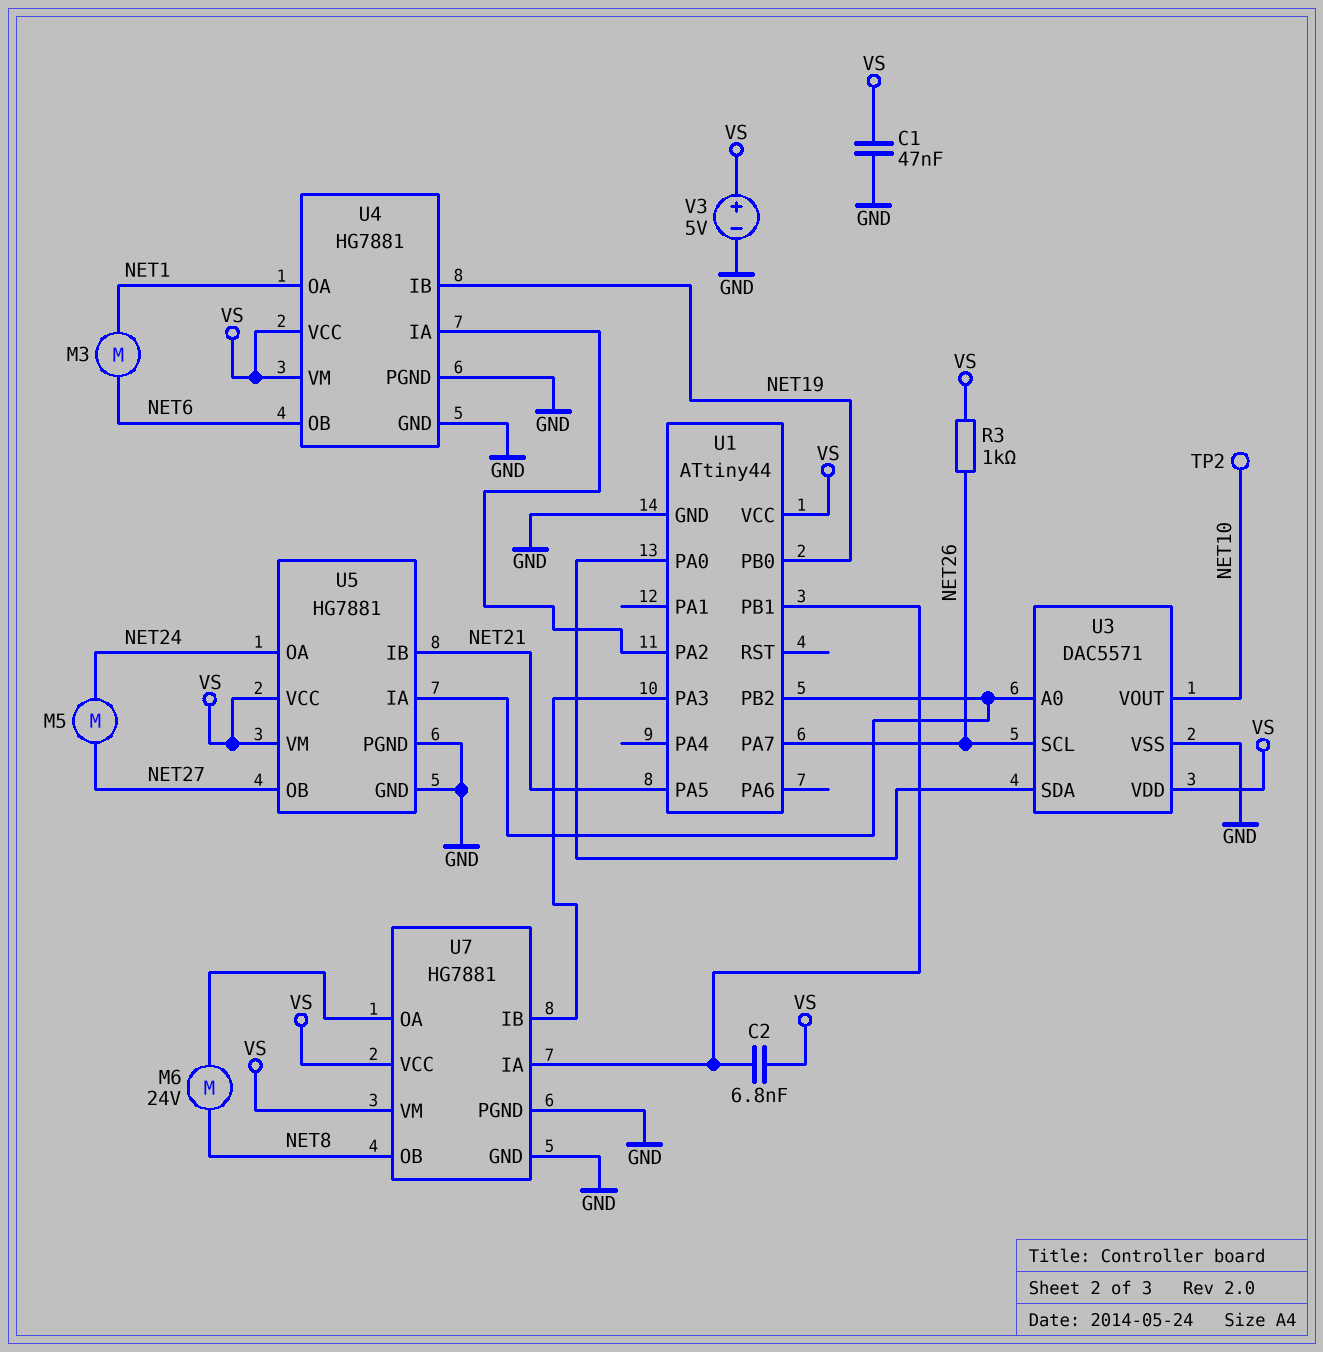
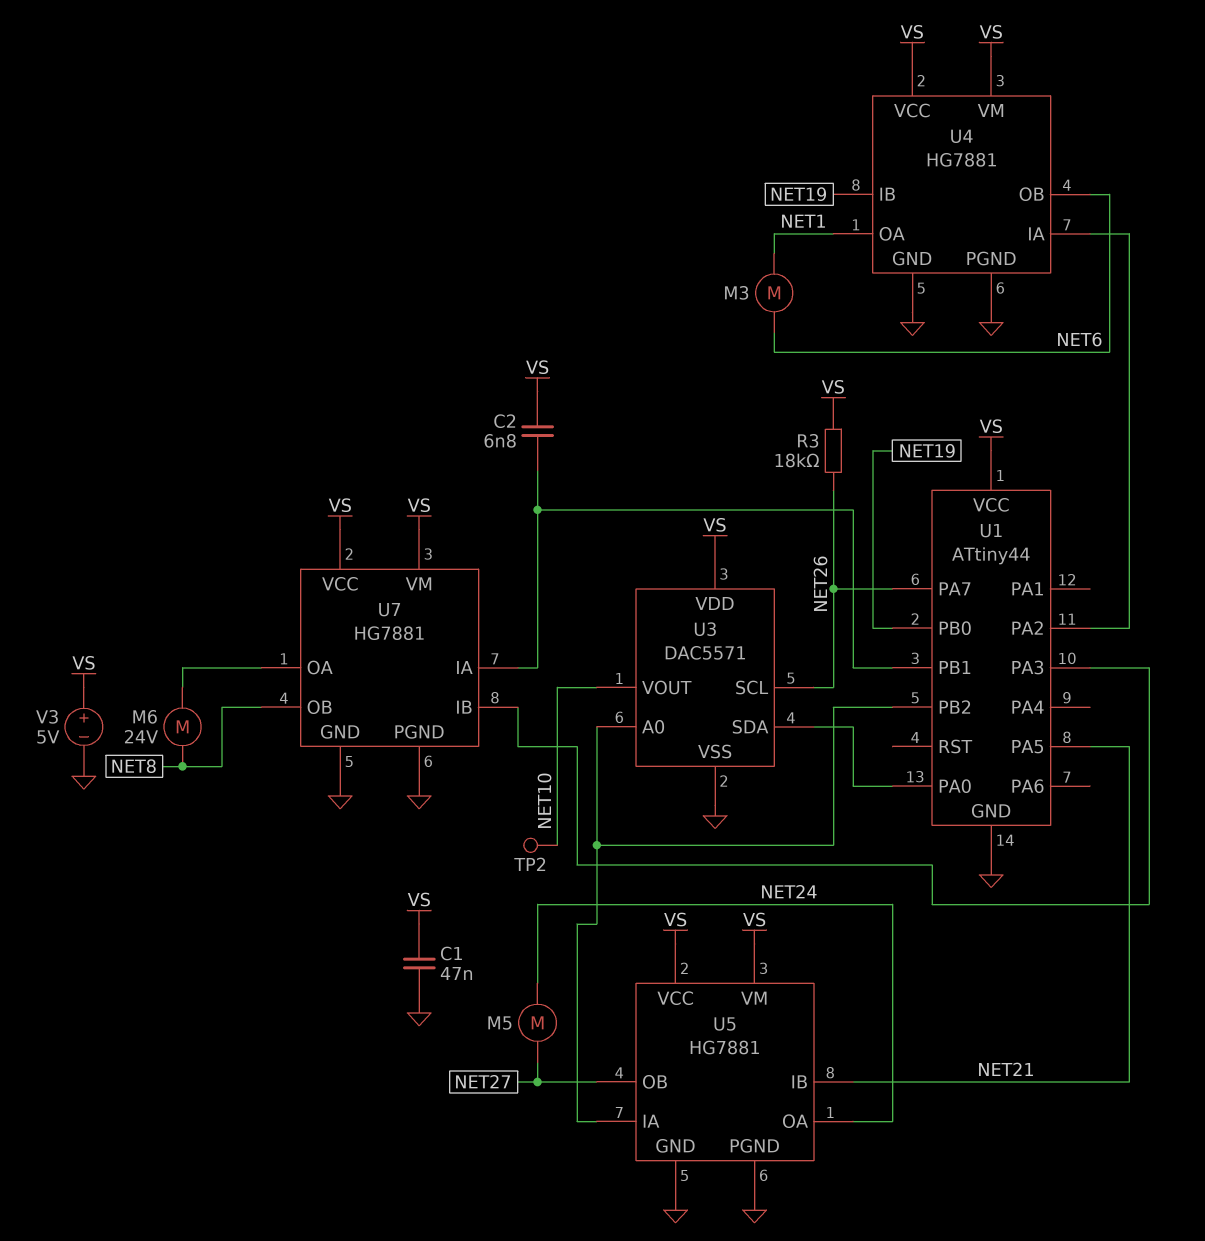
R3: 1k (NET26, VS) -> 18k (NET26, VS)

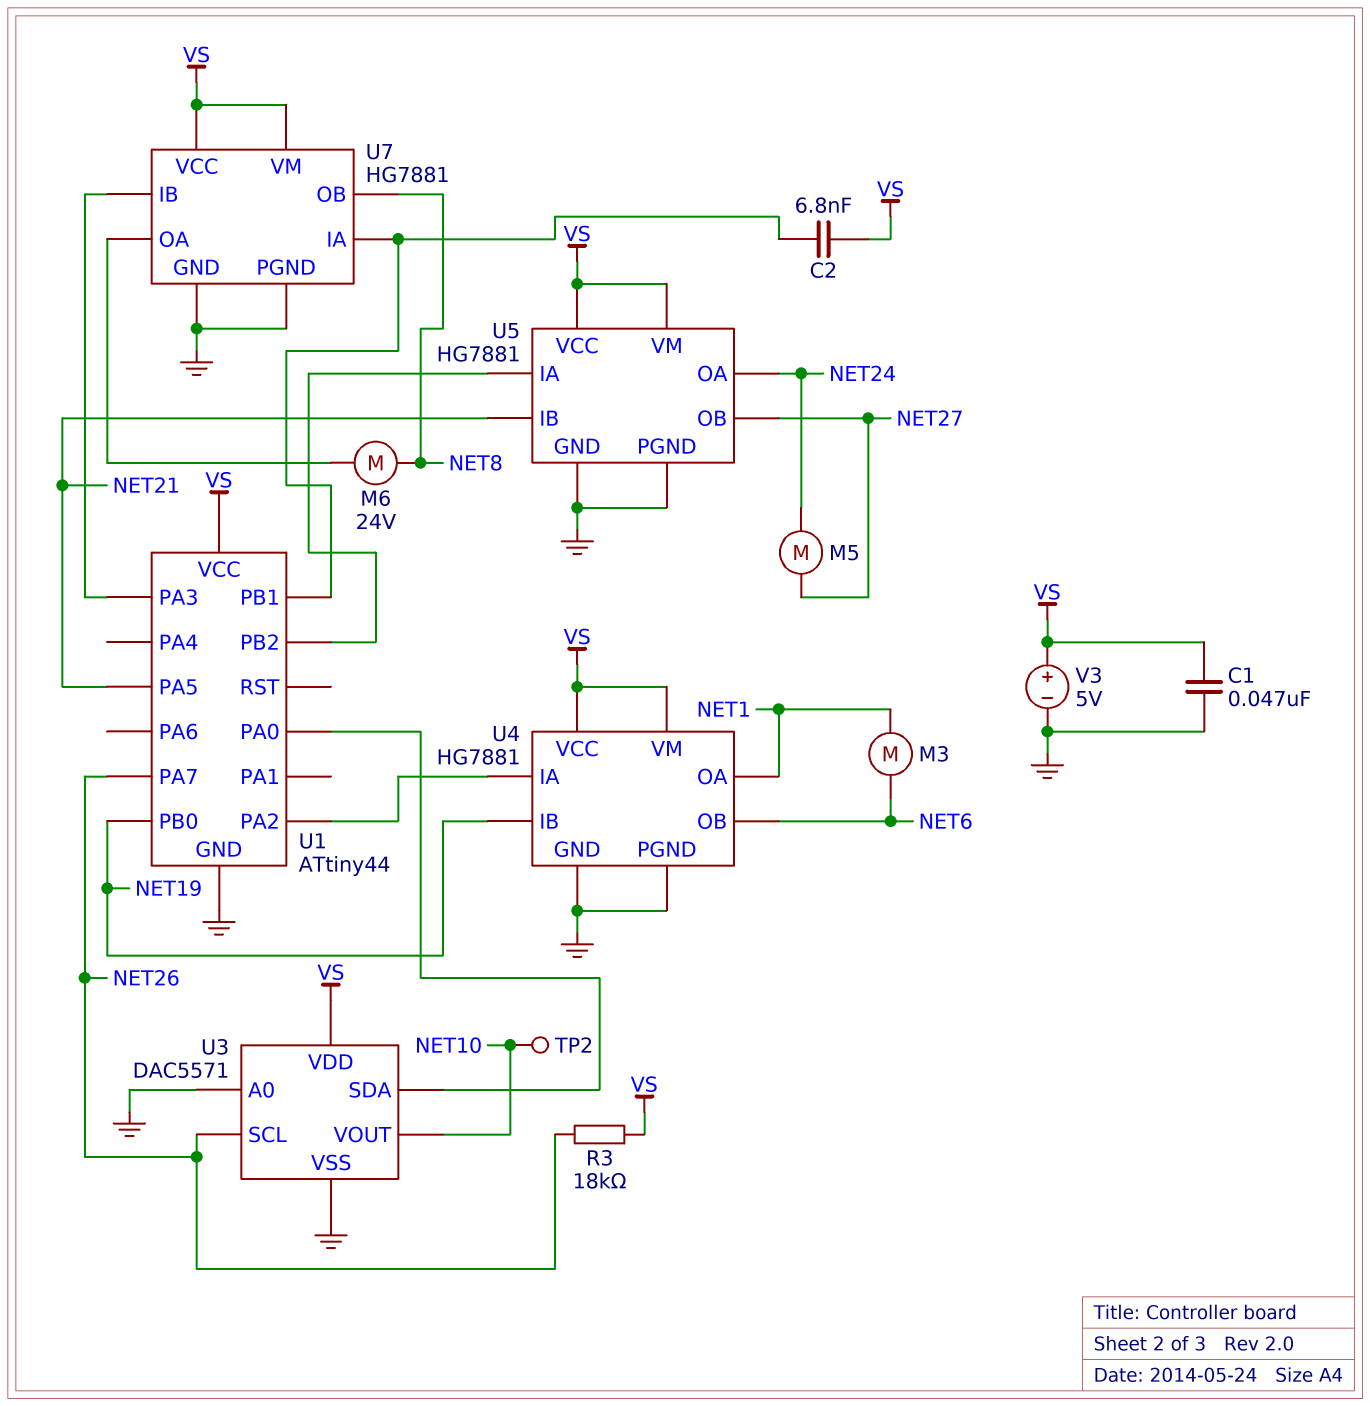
U3 pin A0: U1/PB2 -> GND

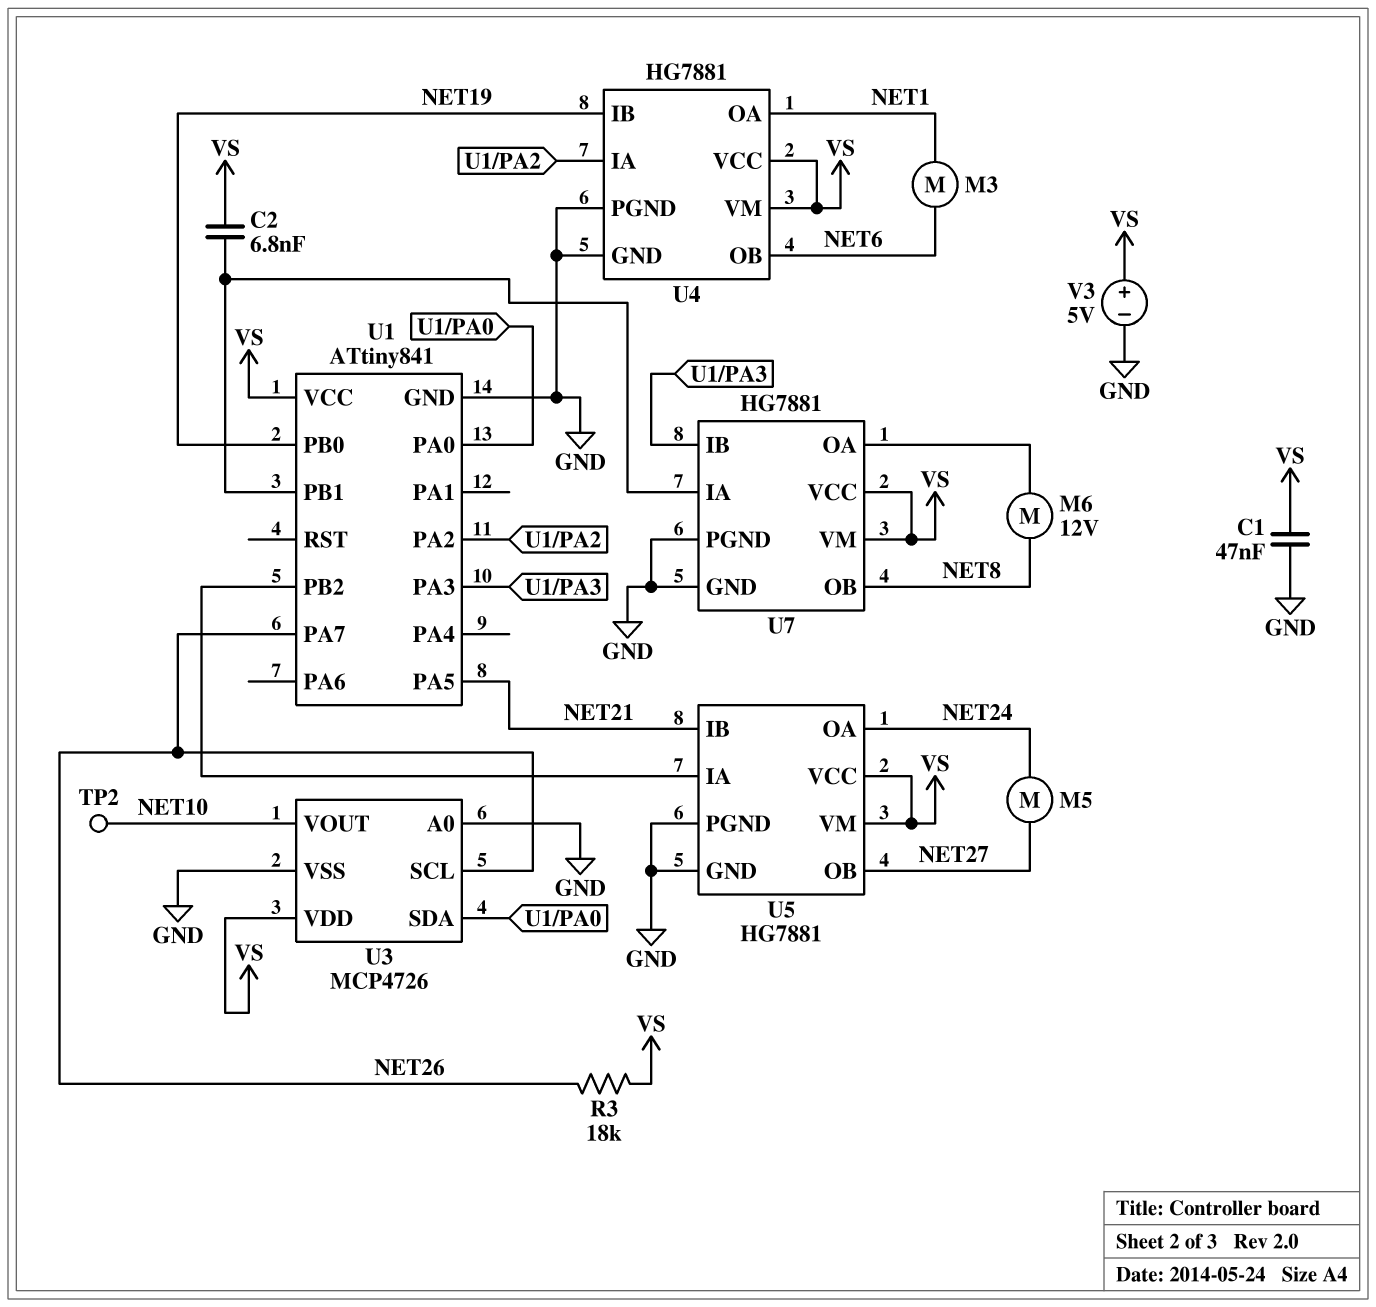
M6: motor 24V (NET8, U7/OA) -> motor 12V (NET8, U7/OA)
U1: ATtiny44 -> ATtiny841
U3: DAC5571 -> MCP4726

